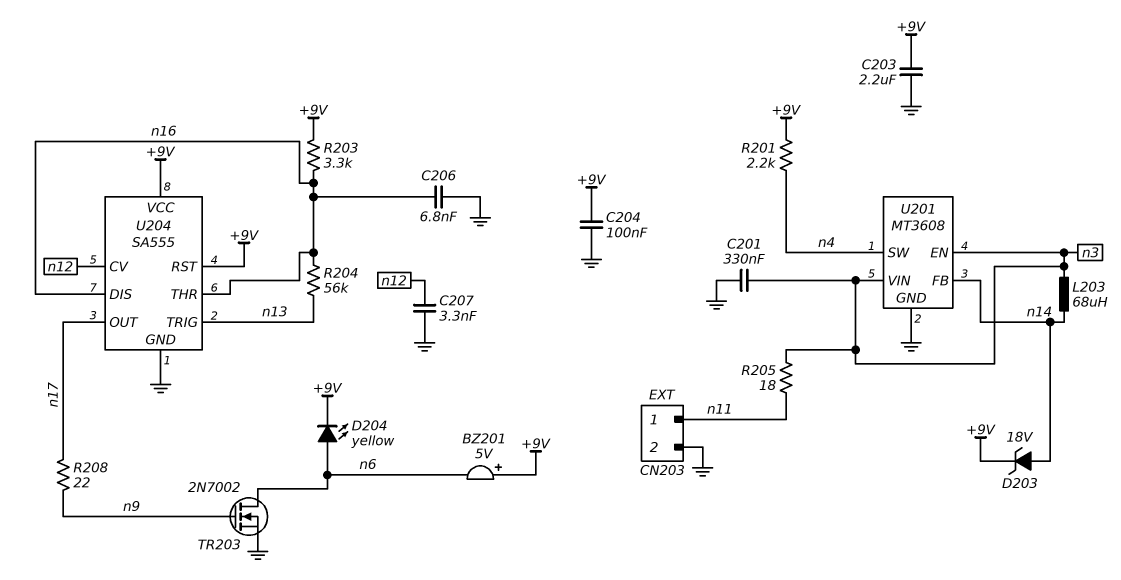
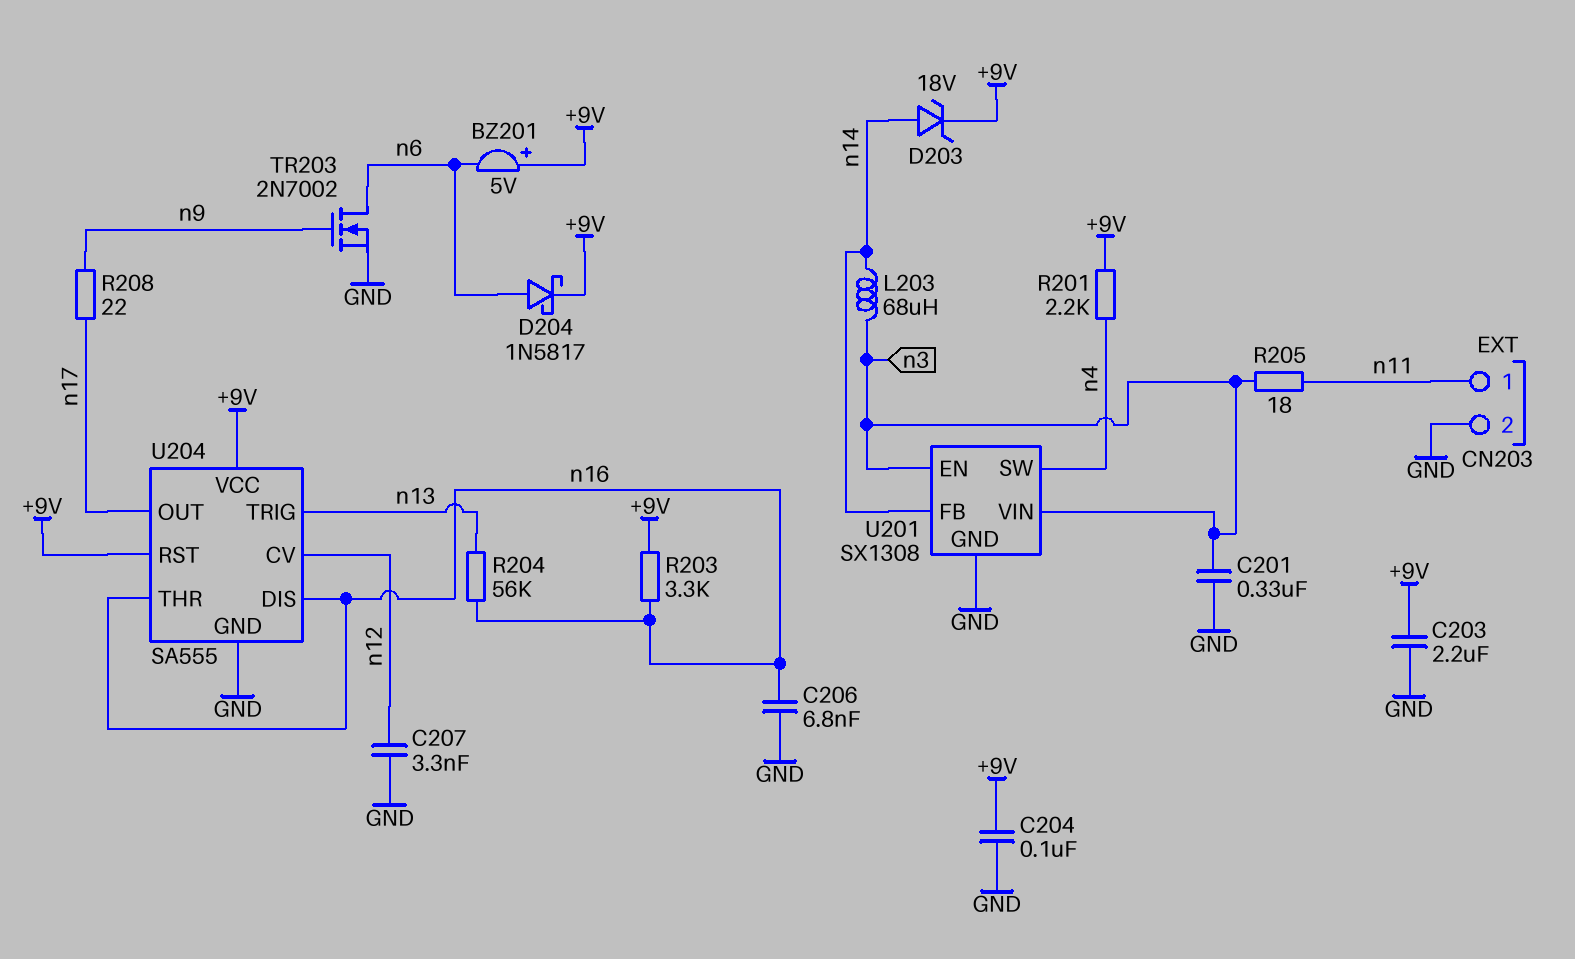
D204: LED yellow (A n6, K +9V) -> schottky 1N5817 (A n6, K +9V)
U201: MT3608 -> SX1308

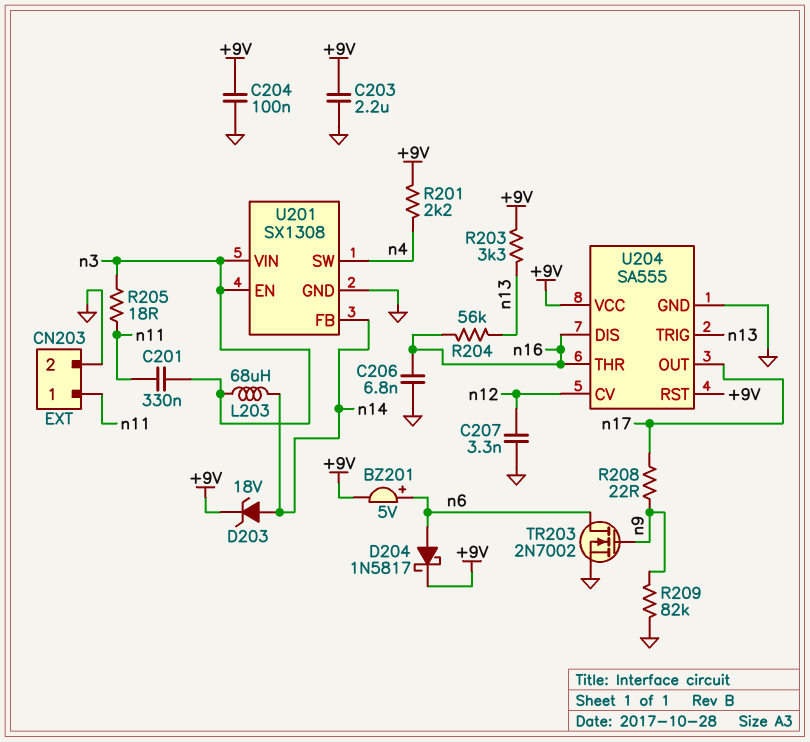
BZ201: buzzer 5V (plus +9V, minus n6) -> buzzer 5V (plus n6, minus +9V)
C201: 330nF (GND, n3) -> 330nF (n3, n11)
R203: 3.3k (+9V, n16) -> 3.3k (+9V, n13)
R209: none -> 82k (GND, n9)

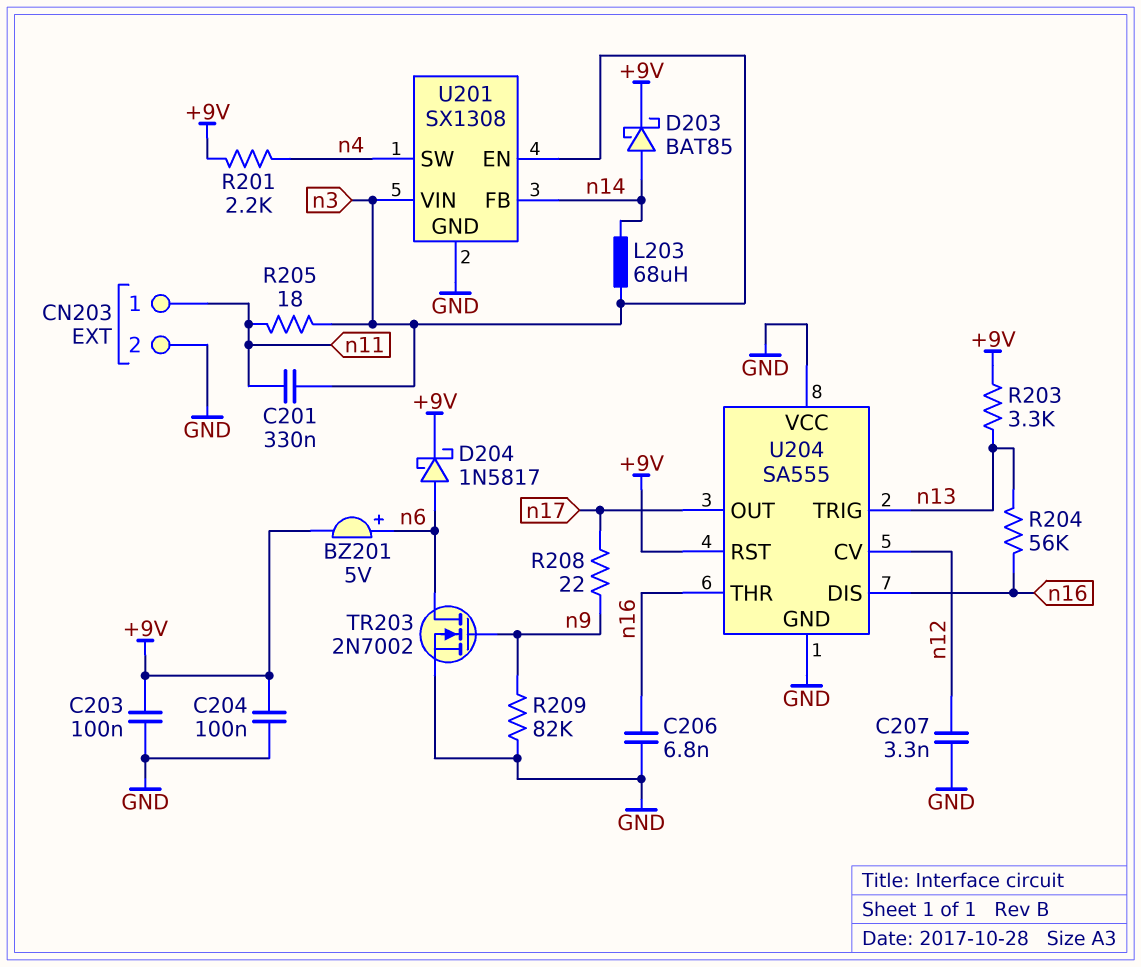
C203: 2.2uF (+9V, GND) -> 100nF (+9V, GND)
D203: zener 18V (A n14, K +9V) -> schottky BAT85 (A n14, K +9V)
U204 pin VCC: +9V -> GND

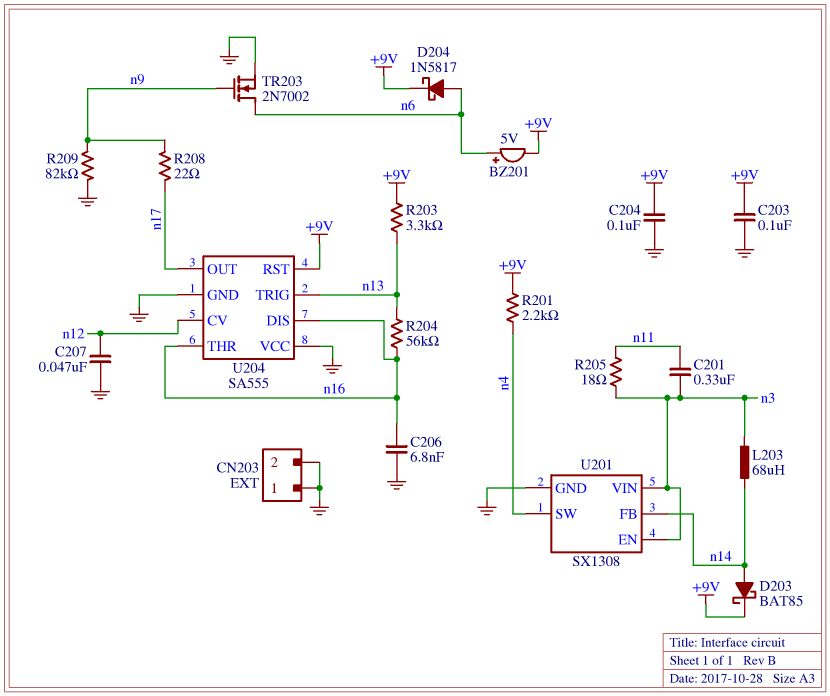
C207: 3.3nF (GND, n12) -> 47nF (GND, n12)
CN203 pin 1: n11 -> GND

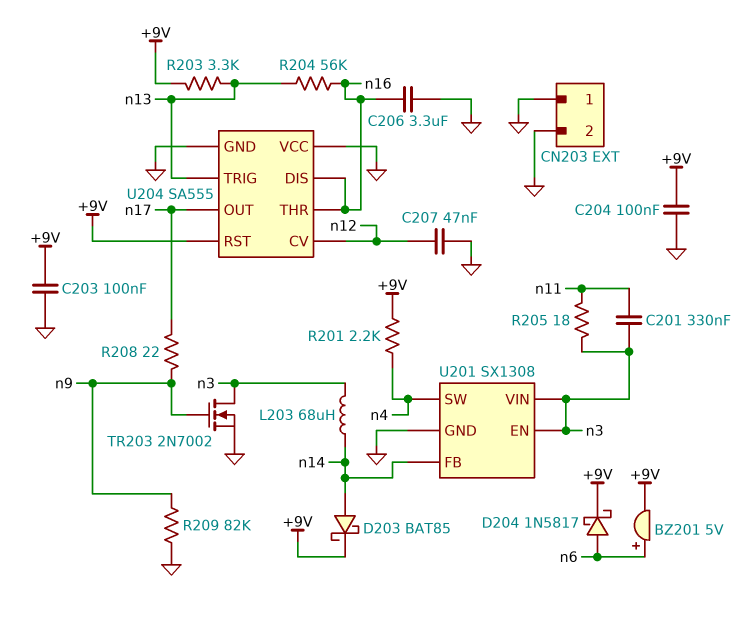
C206: 6.8nF (GND, n16) -> 3.3uF (GND, n16)
TR203: NMOS 2N7002 (G n9, D n6, S GND) -> NMOS 2N7002 (G n9, D n3, S GND)

